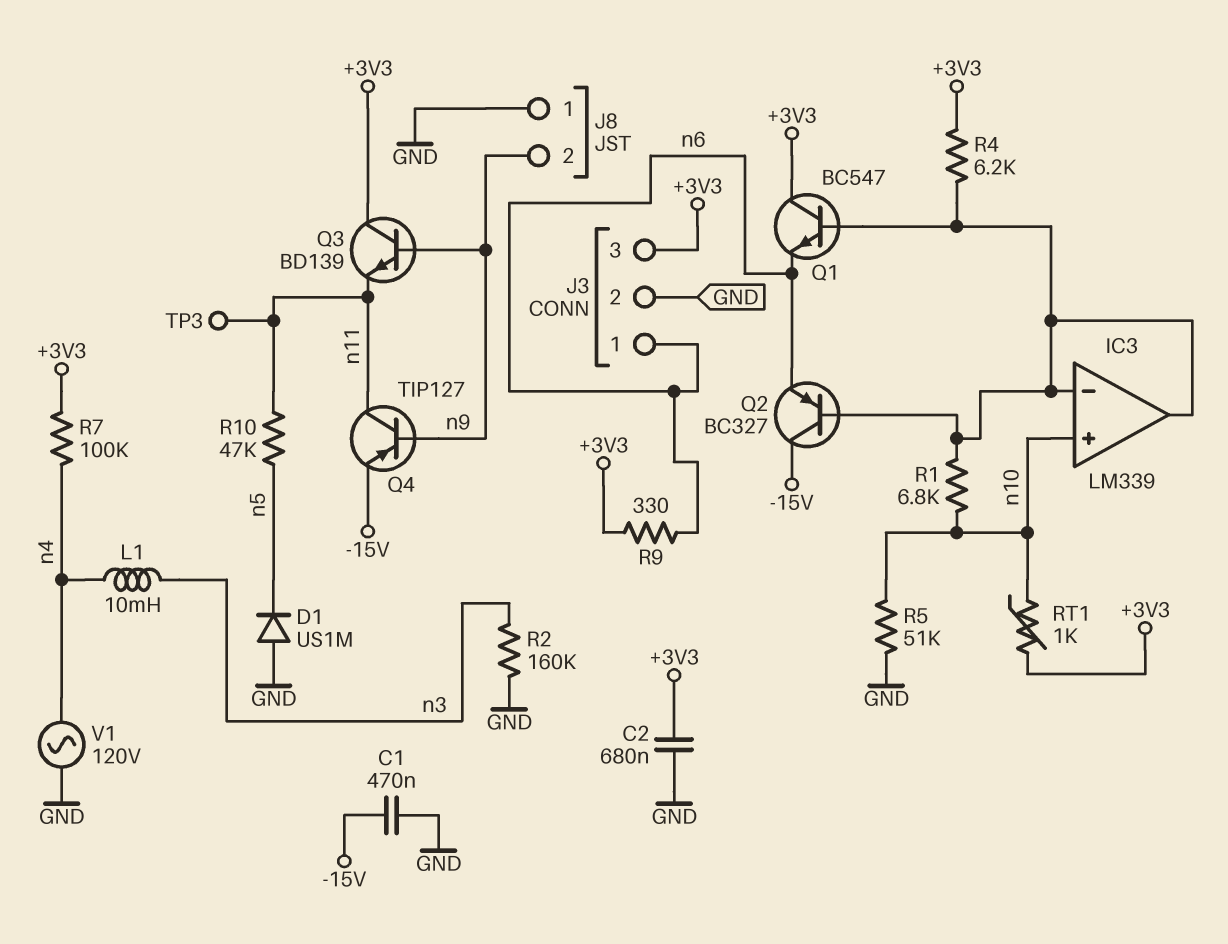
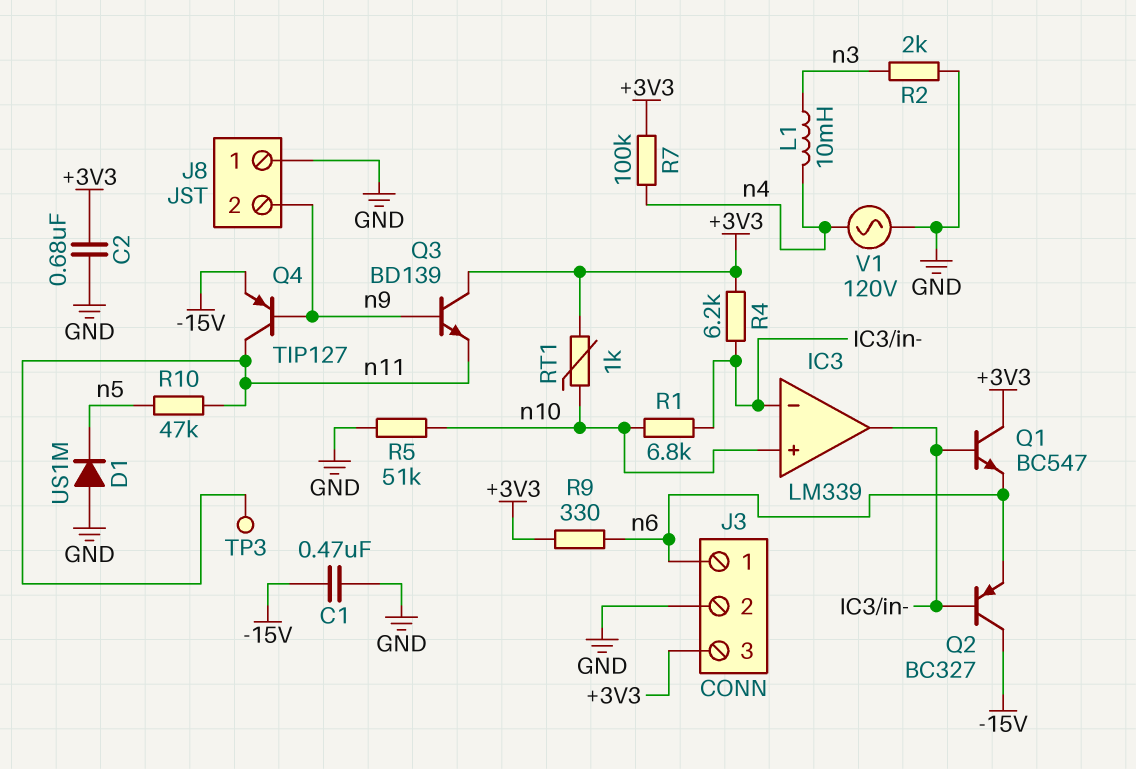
R2: 160k (GND, n3) -> 2k (GND, n3)

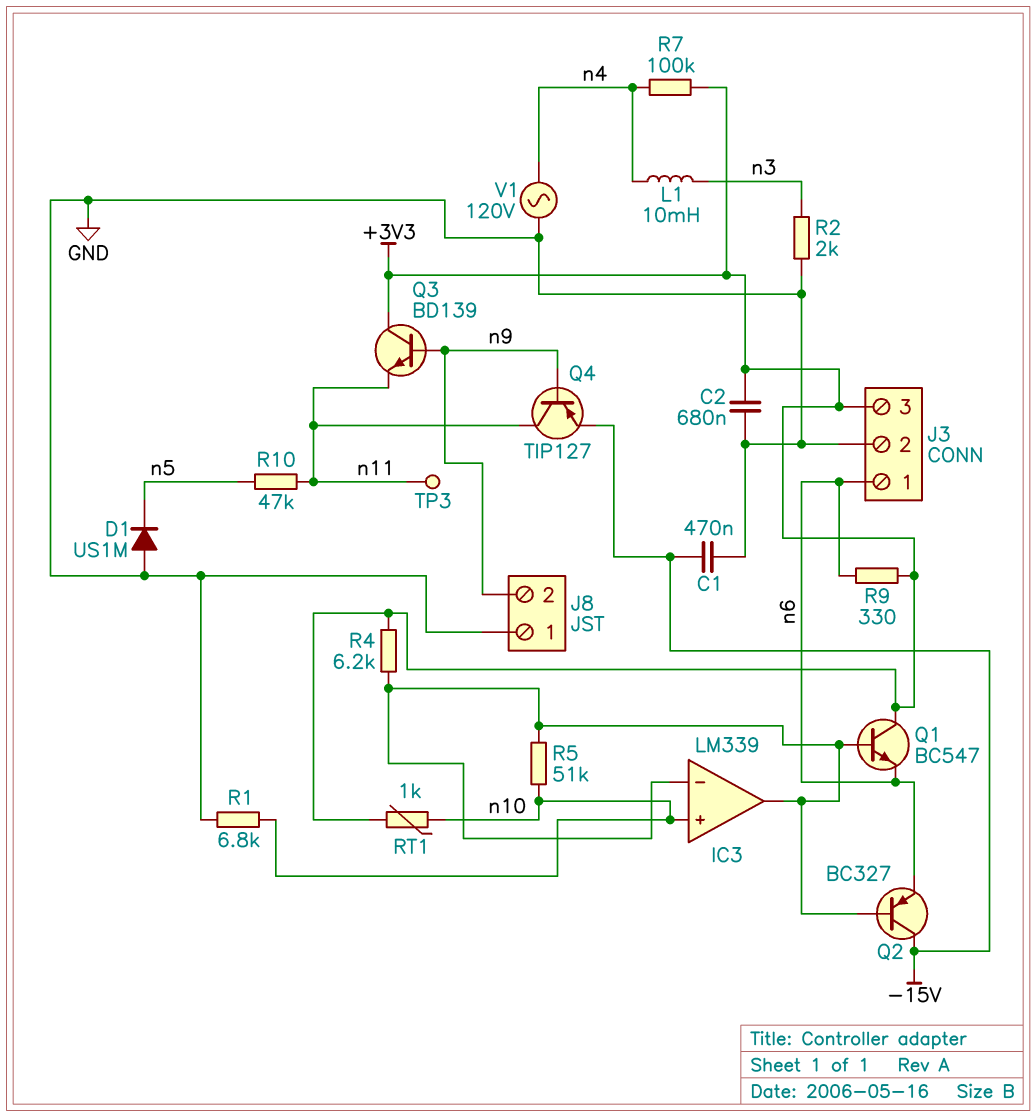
R1: 6.8k (IC3/in-, n10) -> 6.8k (GND, n10)
R5: 51k (GND, n10) -> 51k (IC3/in-, n10)

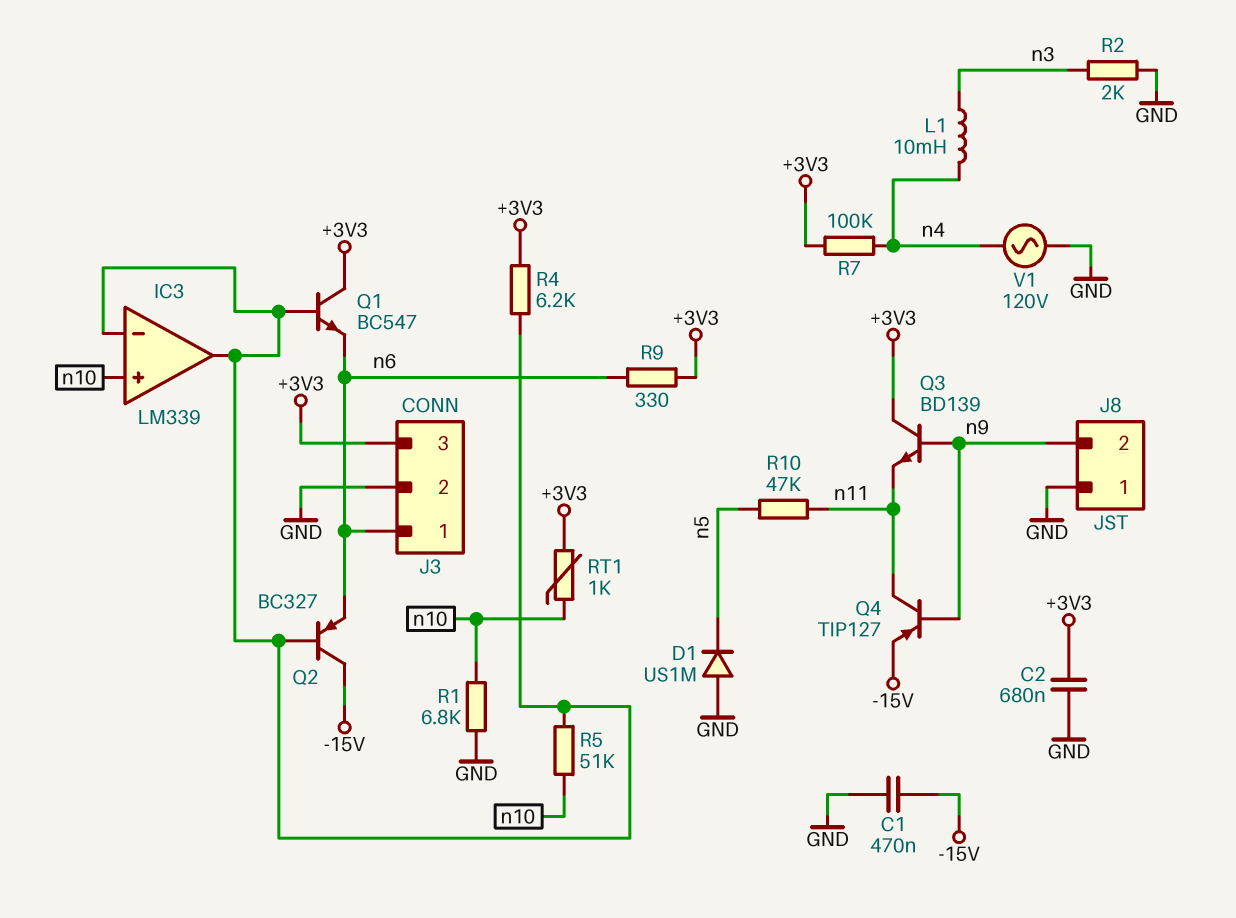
TP3: test point (n11) -> none

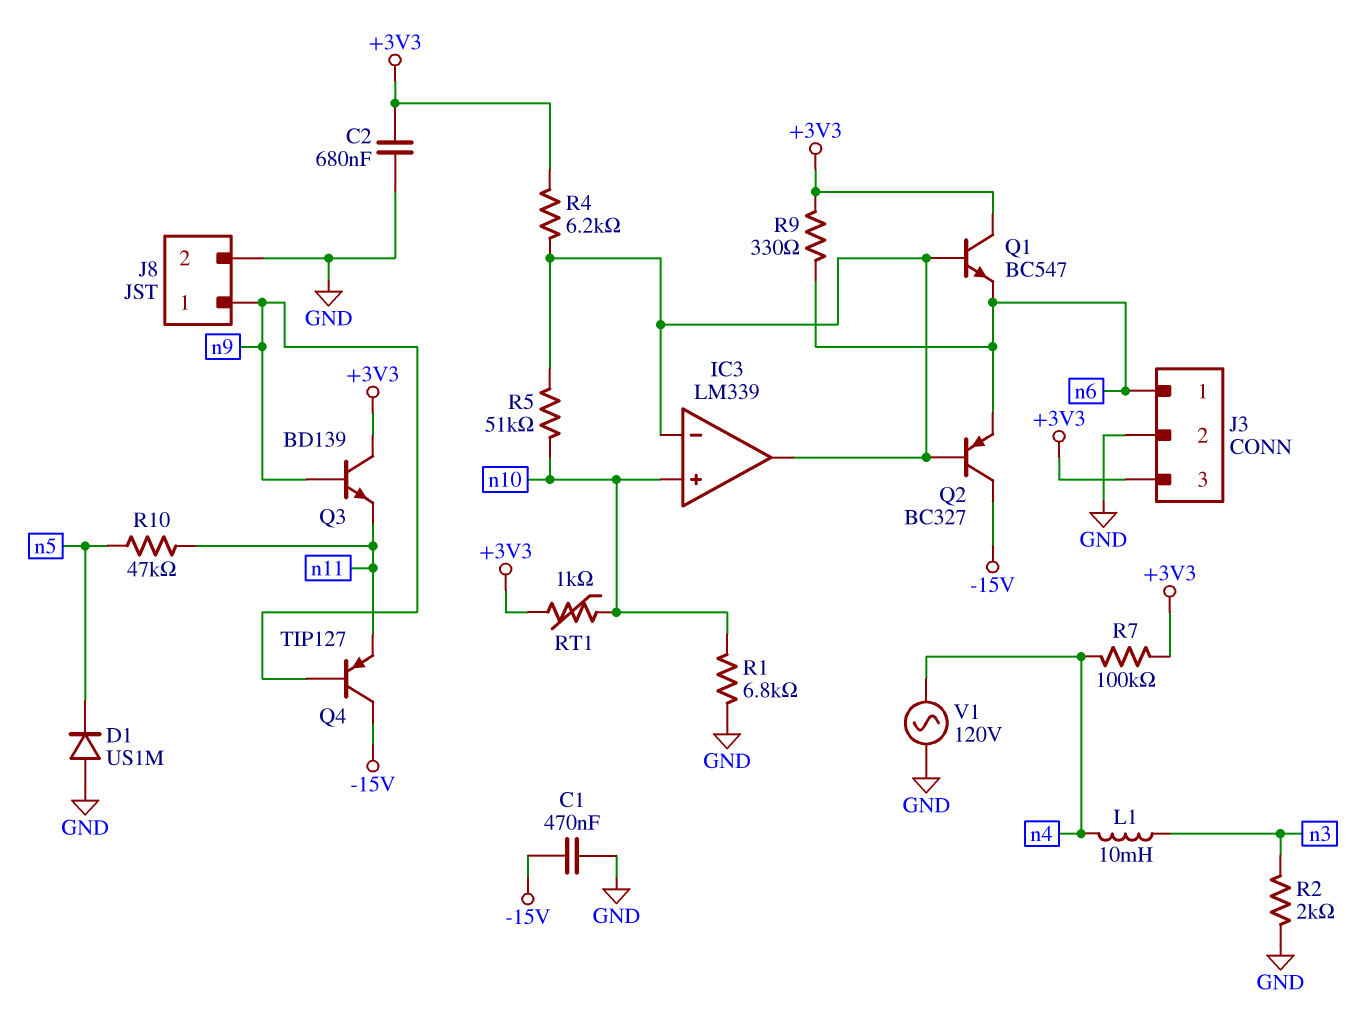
J8 pin 1: GND -> n9
J8 pin 2: n9 -> GND
Q4: PNP TIP127 (B n9, C n11, E -15V) -> PNP TIP127 (B n9, C -15V, E n11)

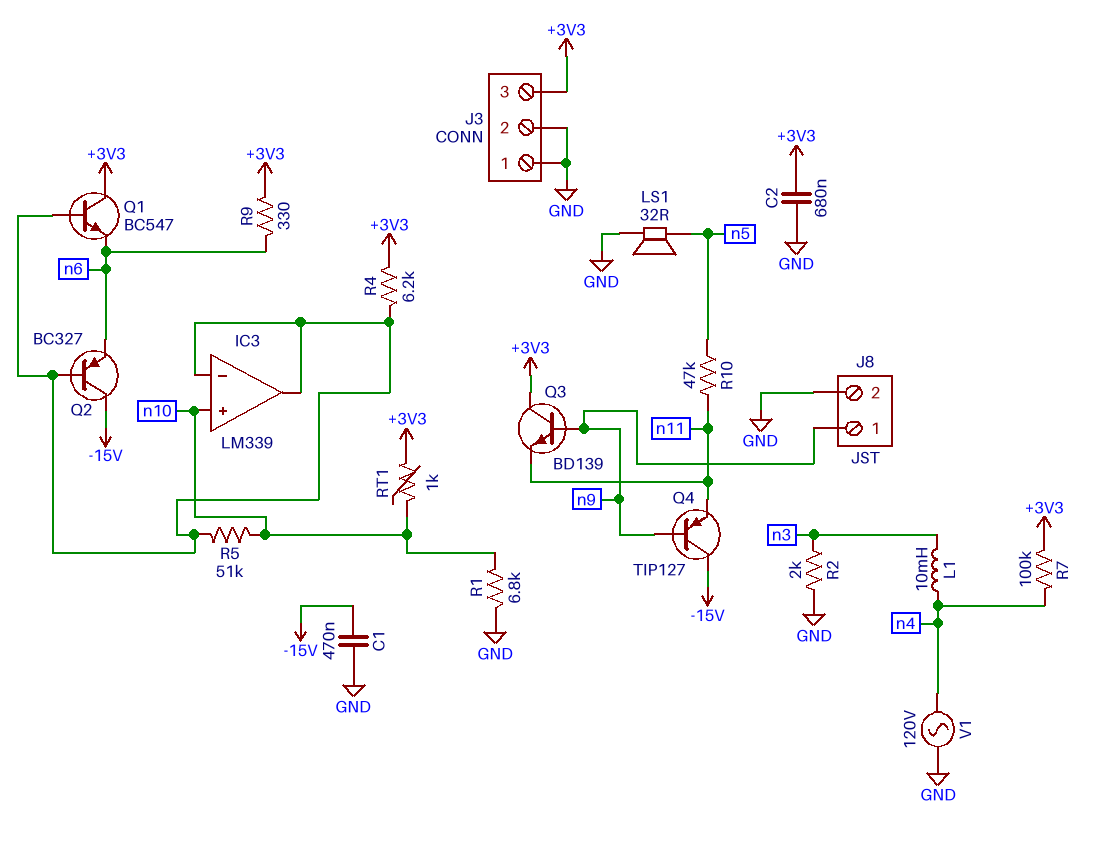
D1: diode US1M (A GND, K n5) -> none
J3 pin 1: n6 -> GND
LS1: none -> speaker 32R (GND, n5)

